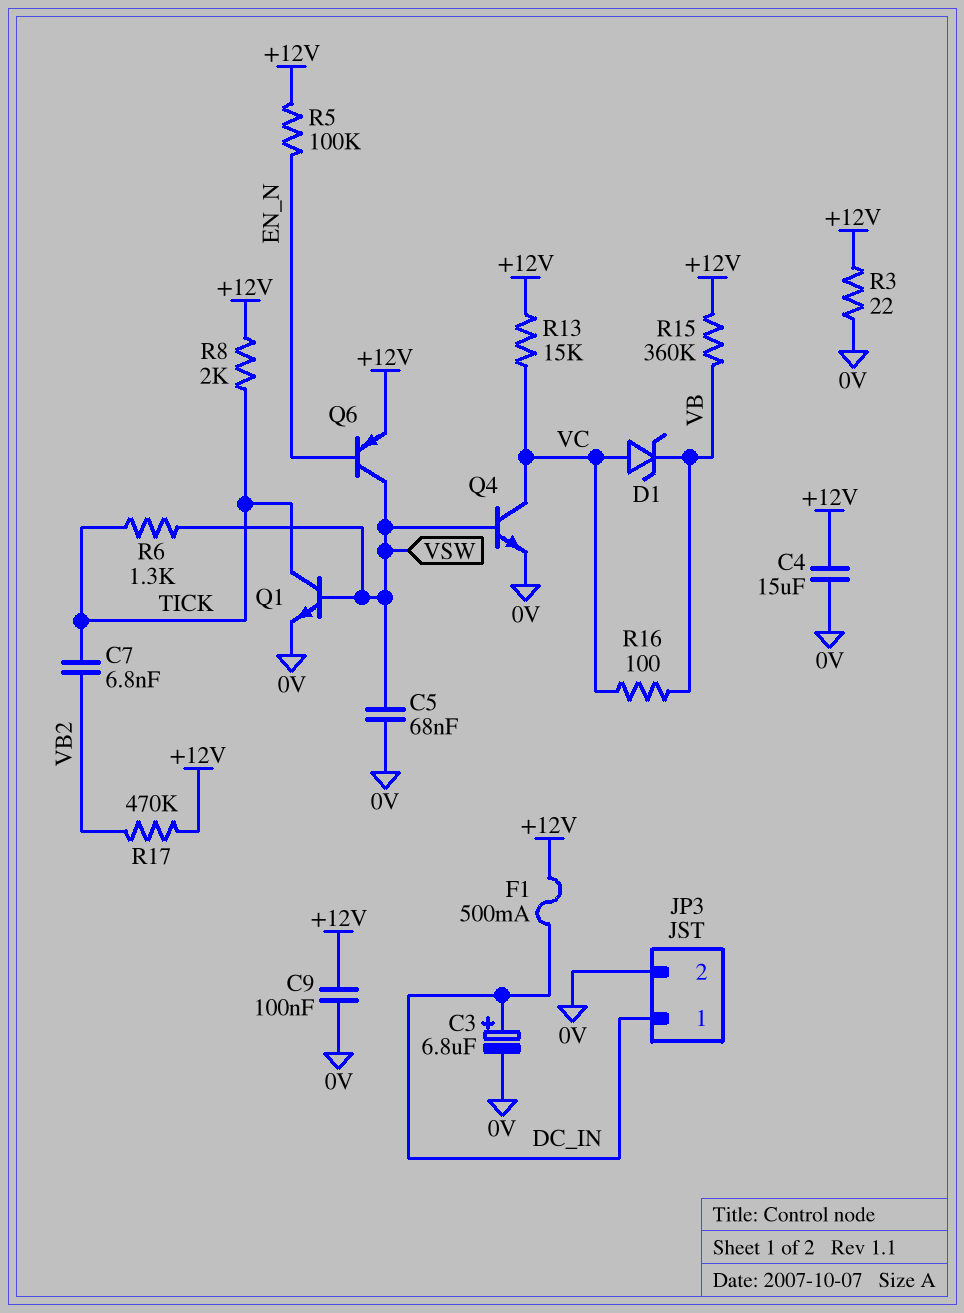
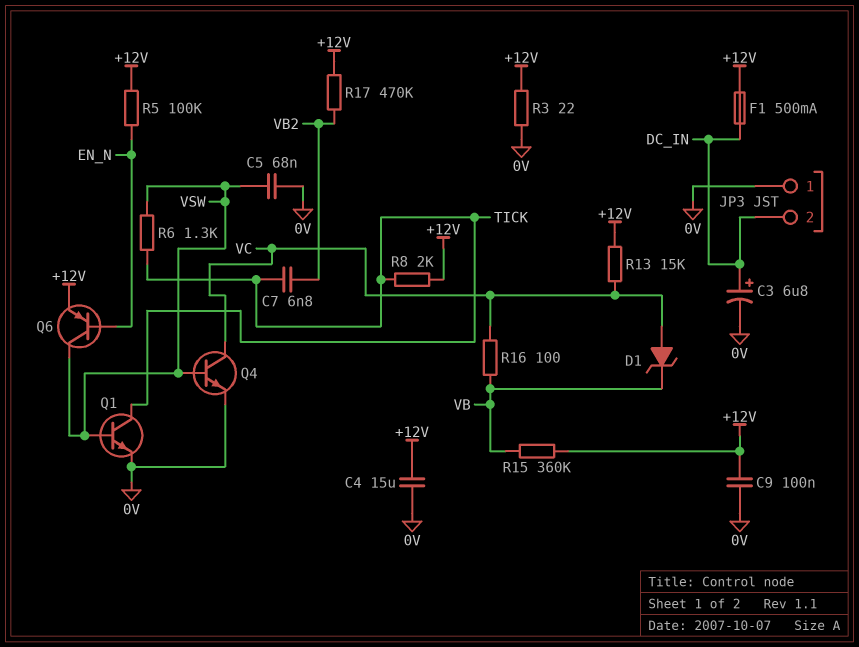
JP3 pin 1: DC_IN -> 0V
JP3 pin 2: 0V -> DC_IN

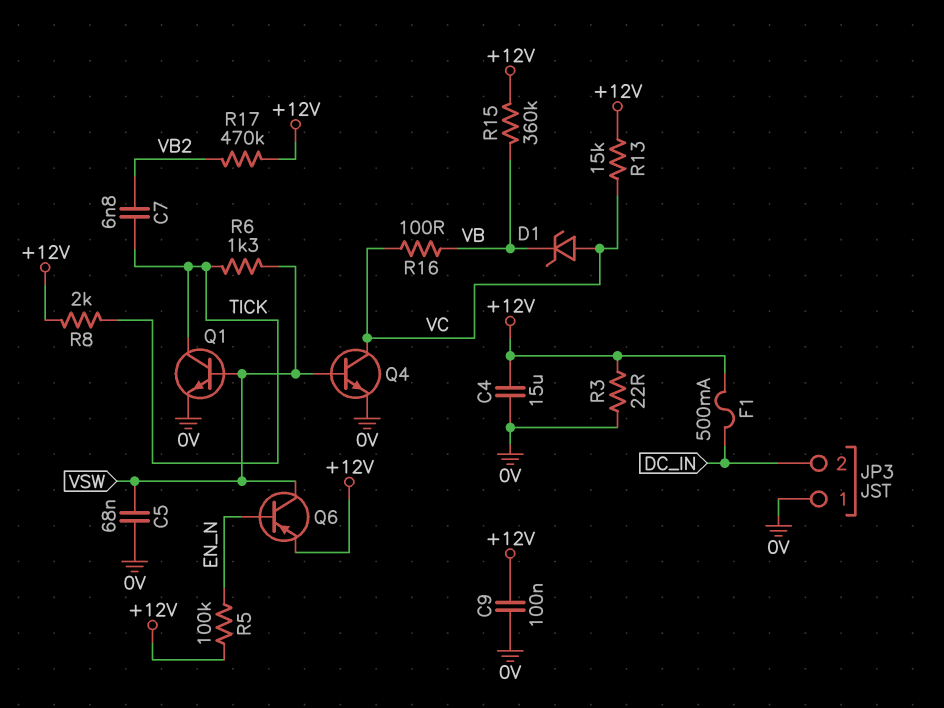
C3: 6.8uF (plus DC_IN, minus 0V) -> none

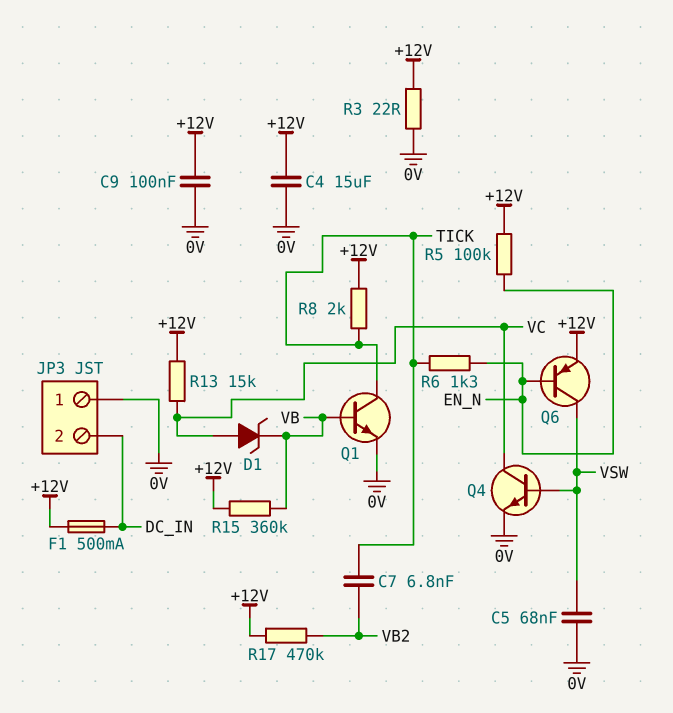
Q1: NPN (B VSW, C TICK, E 0V) -> NPN (B VB, C TICK, E 0V)
R6: 1.3k (TICK, VSW) -> 1.3k (EN_N, TICK)
R16: 100 (VB, VC) -> none

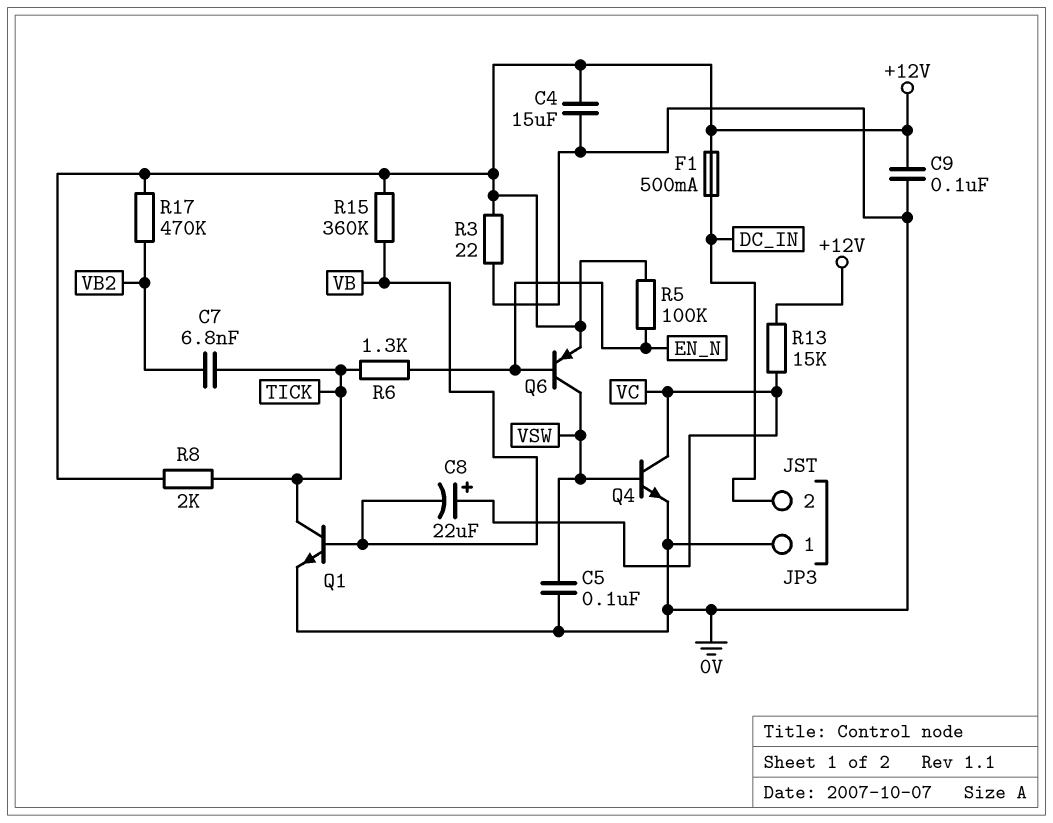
C5: 68nF (0V, VSW) -> 100nF (0V, VSW)
C8: none -> 22uF (plus VC, minus VB)
D1: zener (A VC, K VB) -> none

